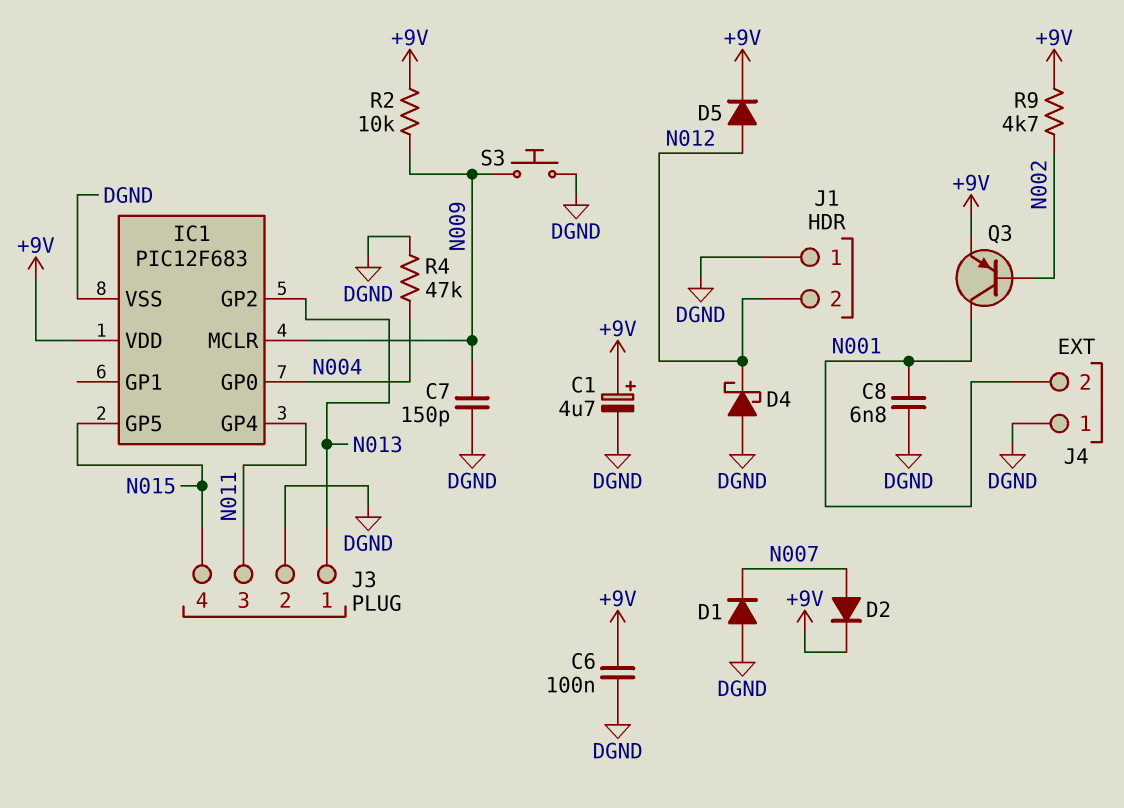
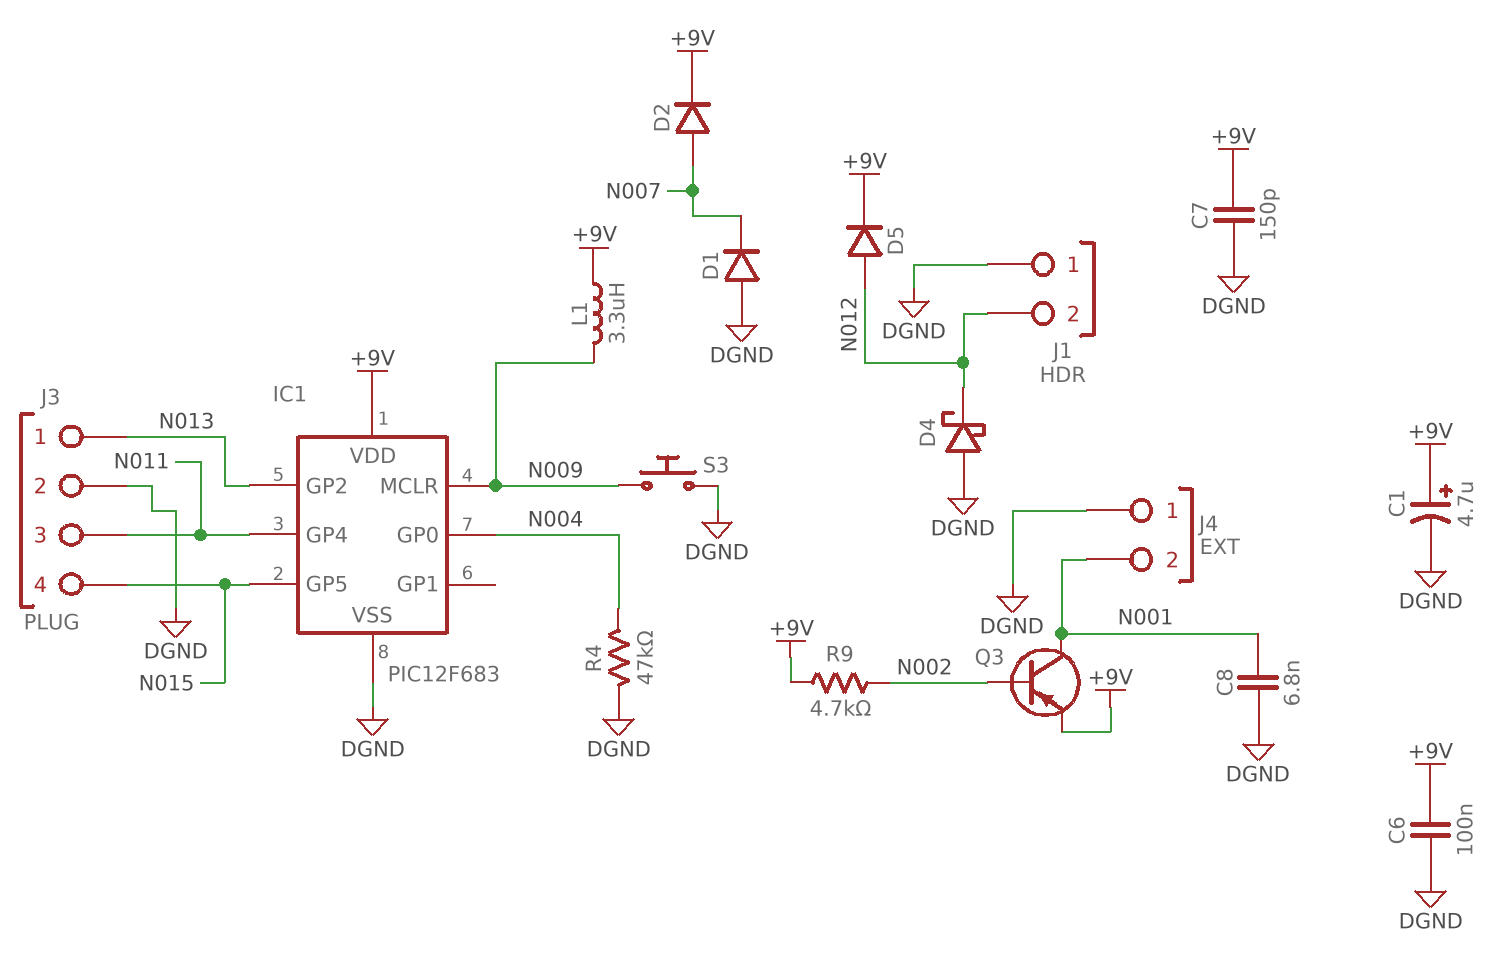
C7: 150pF (DGND, N009) -> 150pF (+9V, DGND)
L1: none -> 3.3uH (+9V, N009)
R2: 10k (+9V, N009) -> none

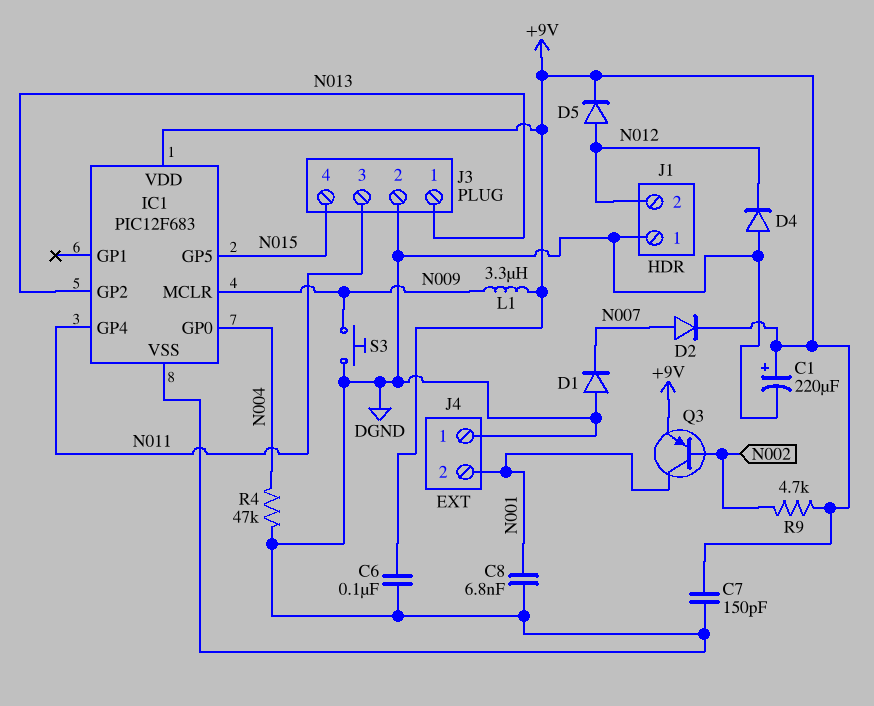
C1: 4.7uF (plus +9V, minus DGND) -> 220uF (plus +9V, minus DGND)
D4: schottky (A DGND, K N012) -> diode (A DGND, K N012)

